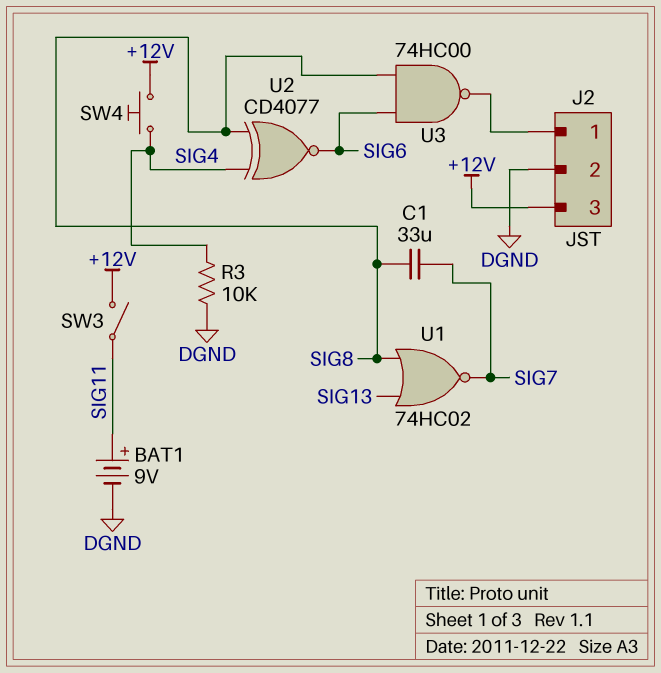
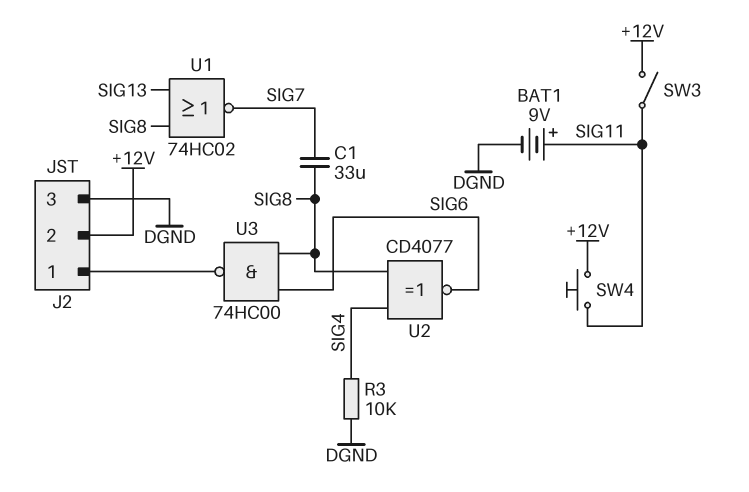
J2 pin 2: DGND -> +12V
J2 pin 3: +12V -> DGND
SW4: button (+12V, SIG4) -> button (+12V, SIG11)

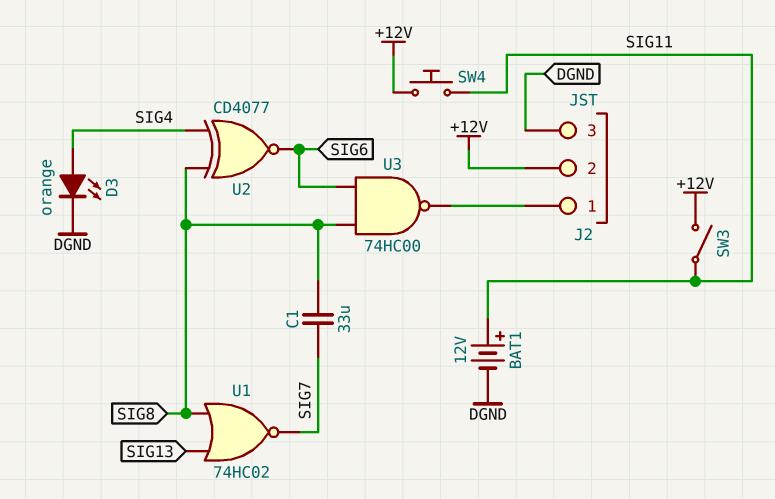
BAT1: 9V (plus SIG11, minus DGND) -> 12V (plus SIG11, minus DGND)
D3: none -> LED orange (A SIG4, K DGND)
R3: 10k (DGND, SIG4) -> none

